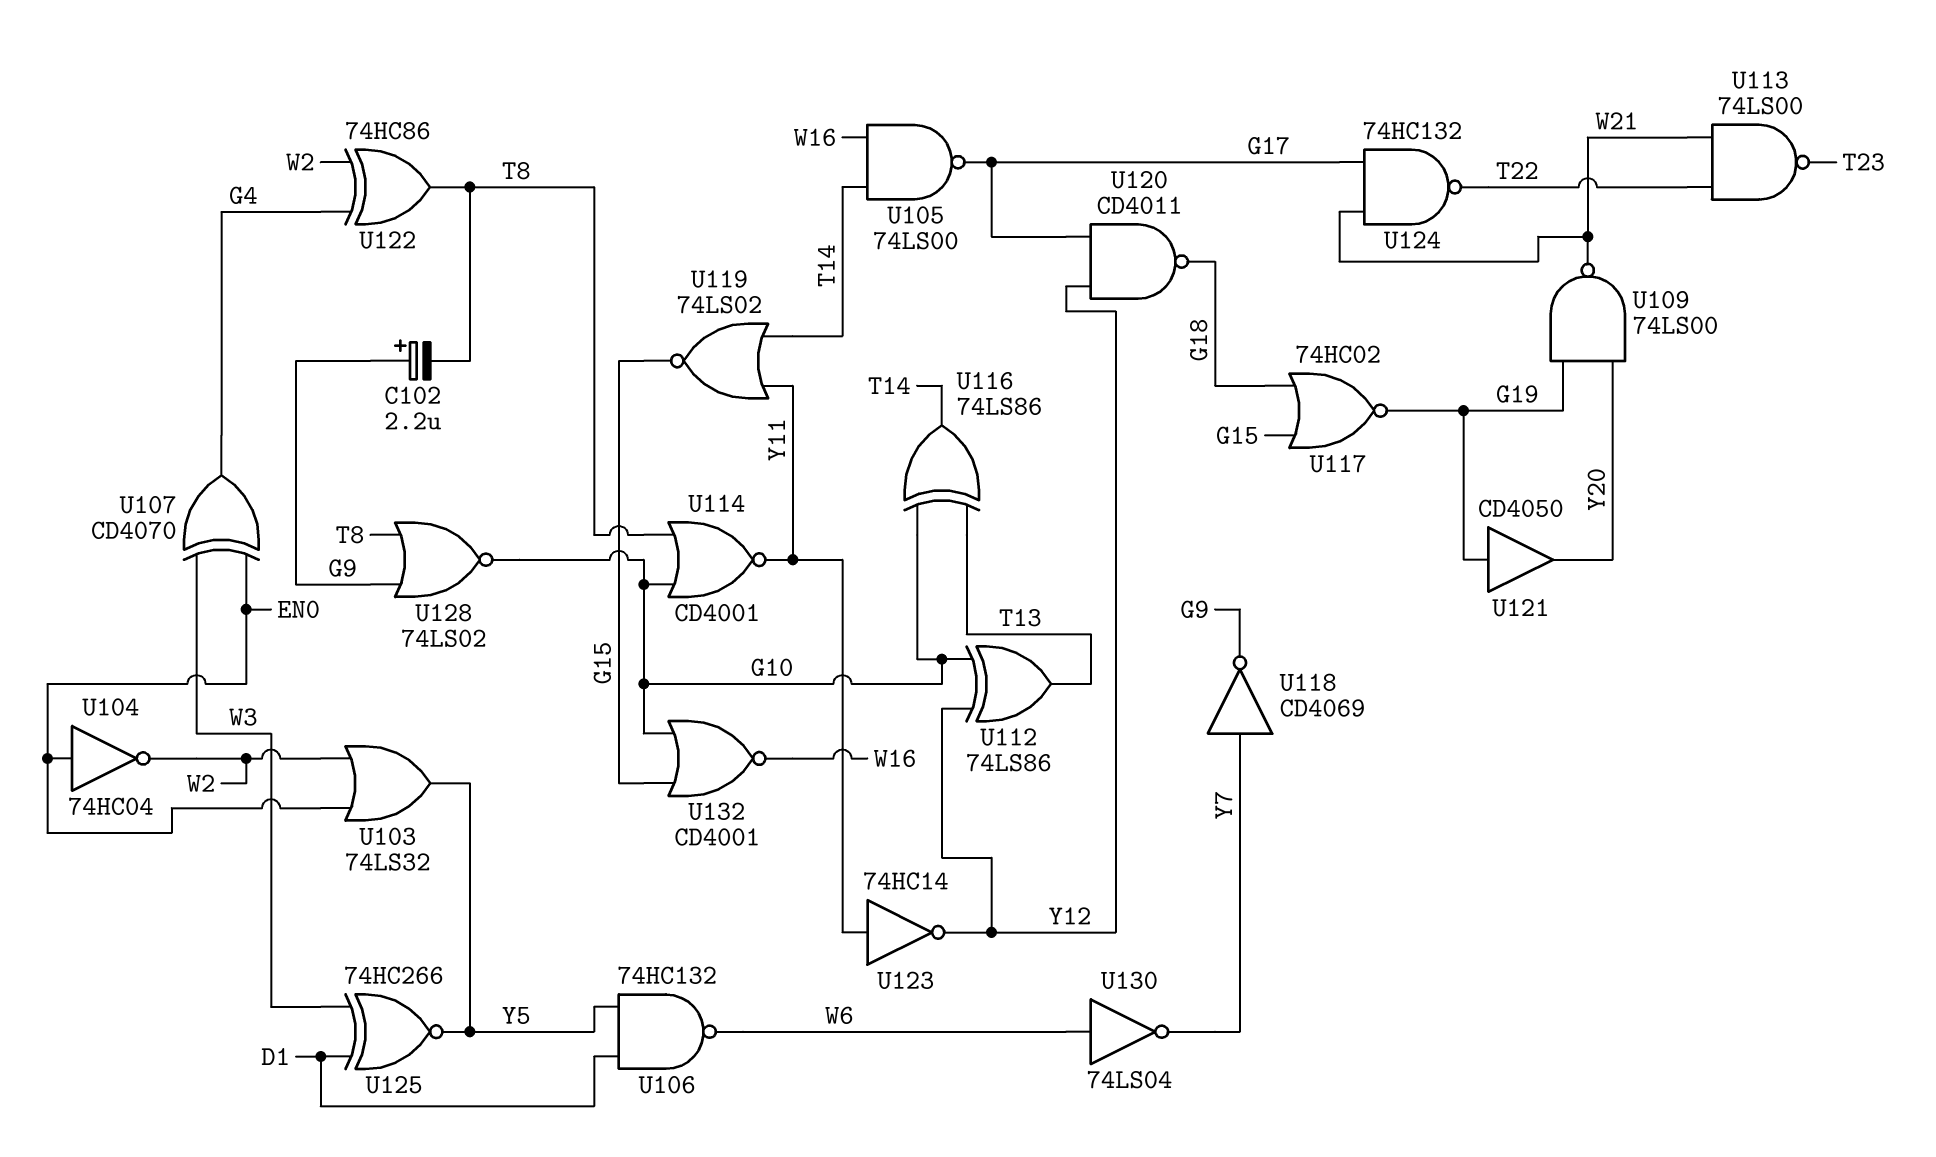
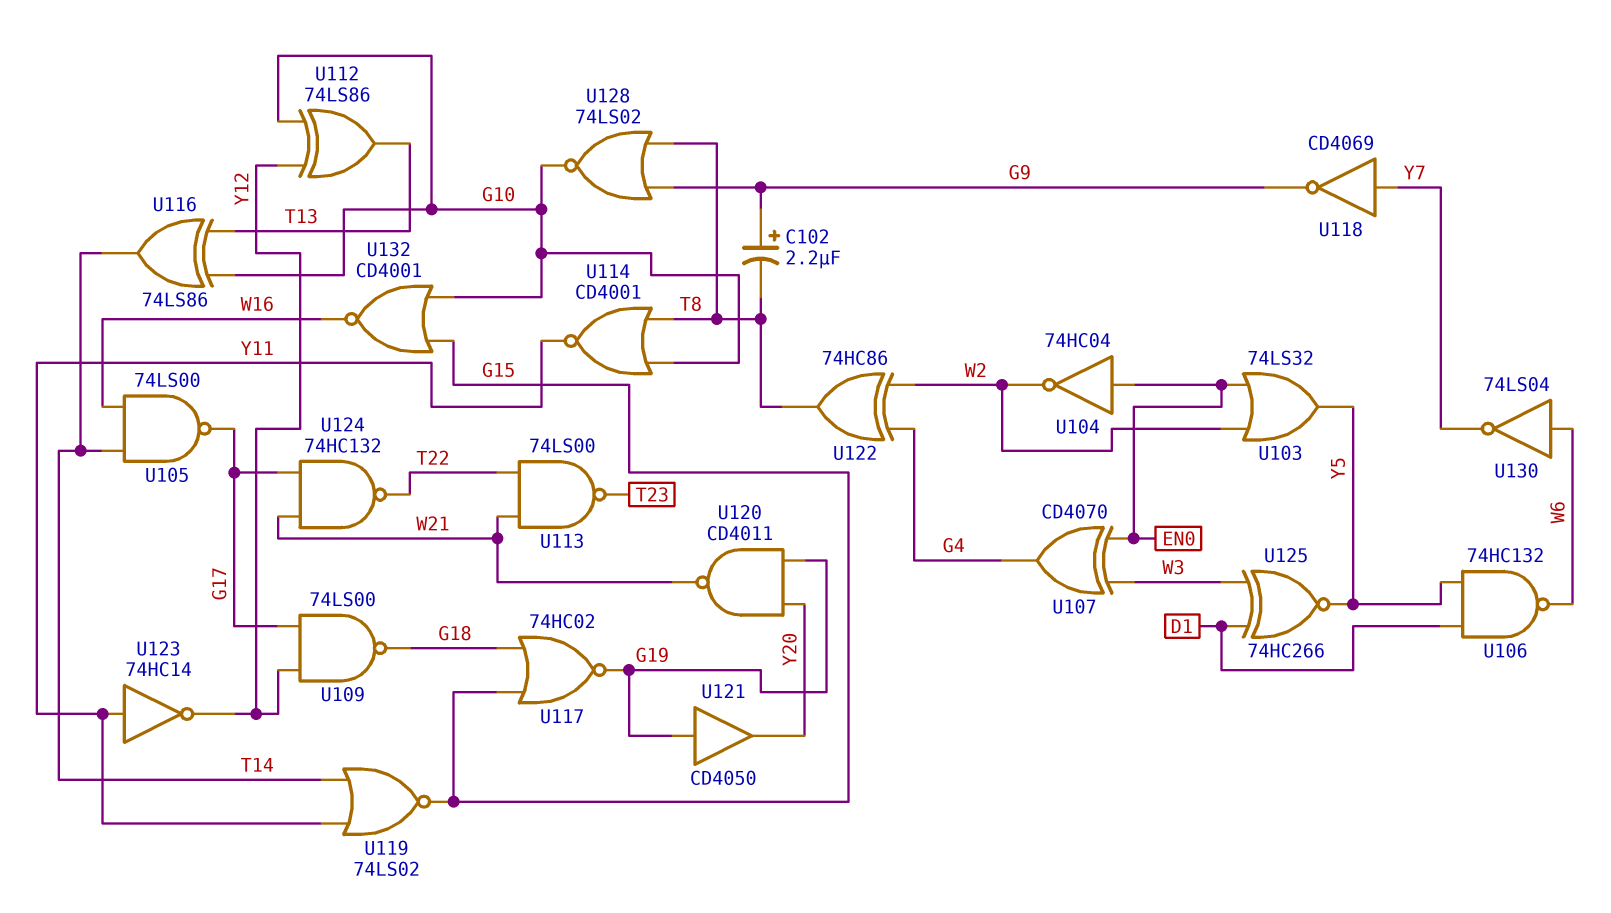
U109: NAND 74LS00 (in G19, in Y20, out W21) -> NAND 74LS00 (in G17, in Y12, out G18)
U120: NAND CD4011 (in G17, in Y12, out G18) -> NAND CD4011 (in G19, in Y20, out W21)

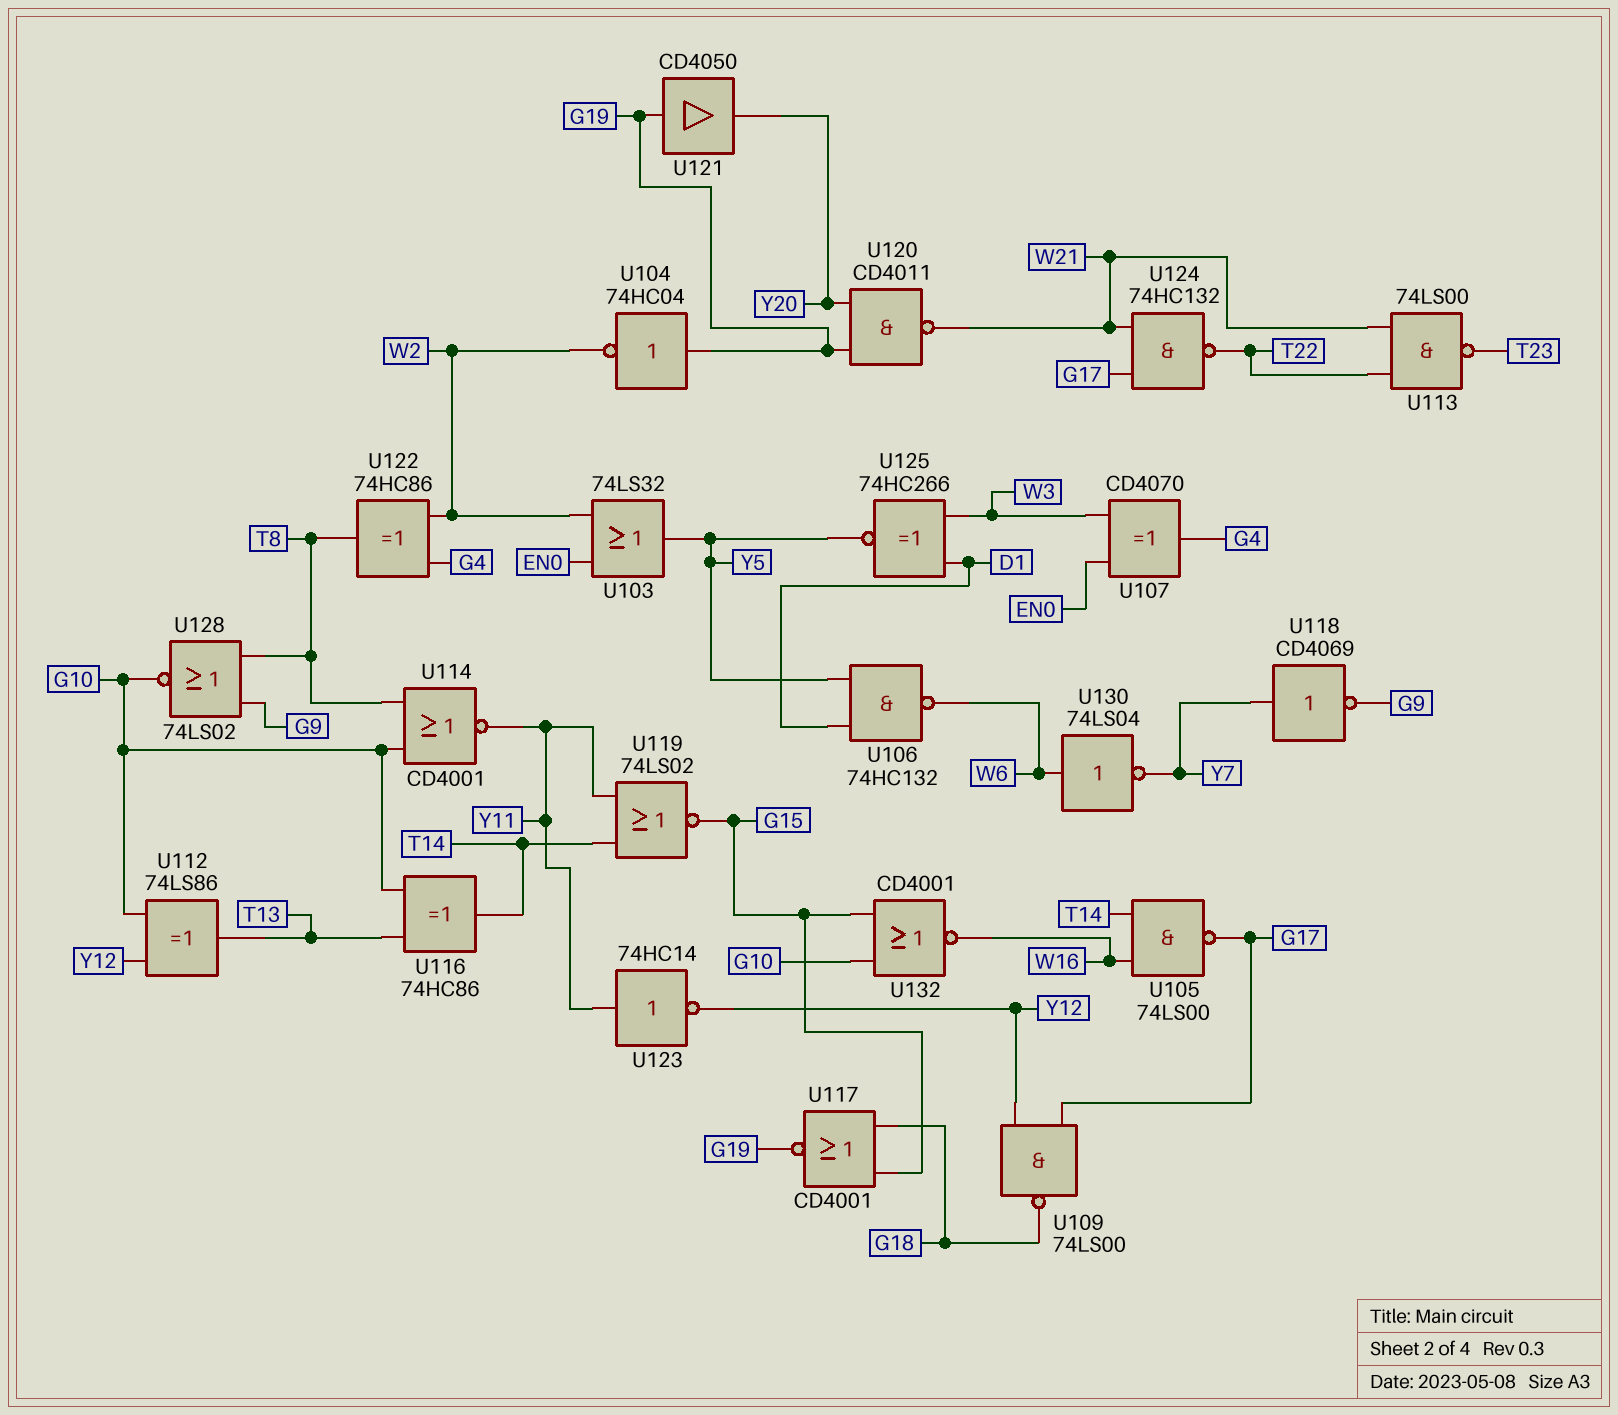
C102: 2.2uF (plus G9, minus T8) -> none
U104: NOT 74HC04 (in EN0, out W2) -> NOT 74HC04 (in G19, out W2)
U116: XOR 74LS86 (in G10, in T13, out T14) -> XOR 74HC86 (in G10, in T13, out T14)
U117: NOR 74HC02 (in G15, in G18, out G19) -> NOR CD4001 (in G15, in G18, out G19)

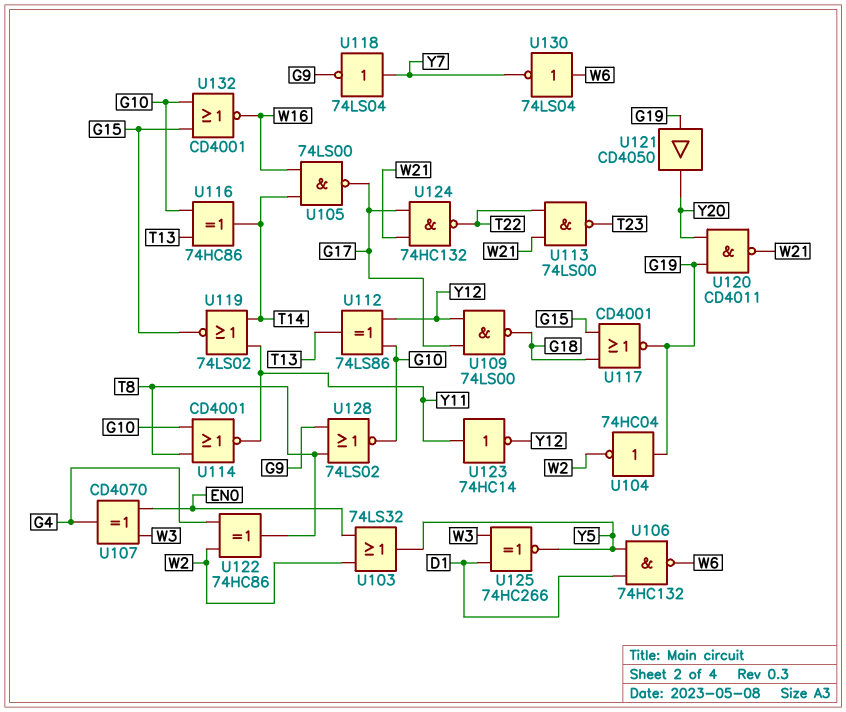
U118: NOT CD4069 (in Y7, out G9) -> NOT 74LS04 (in Y7, out G9)

